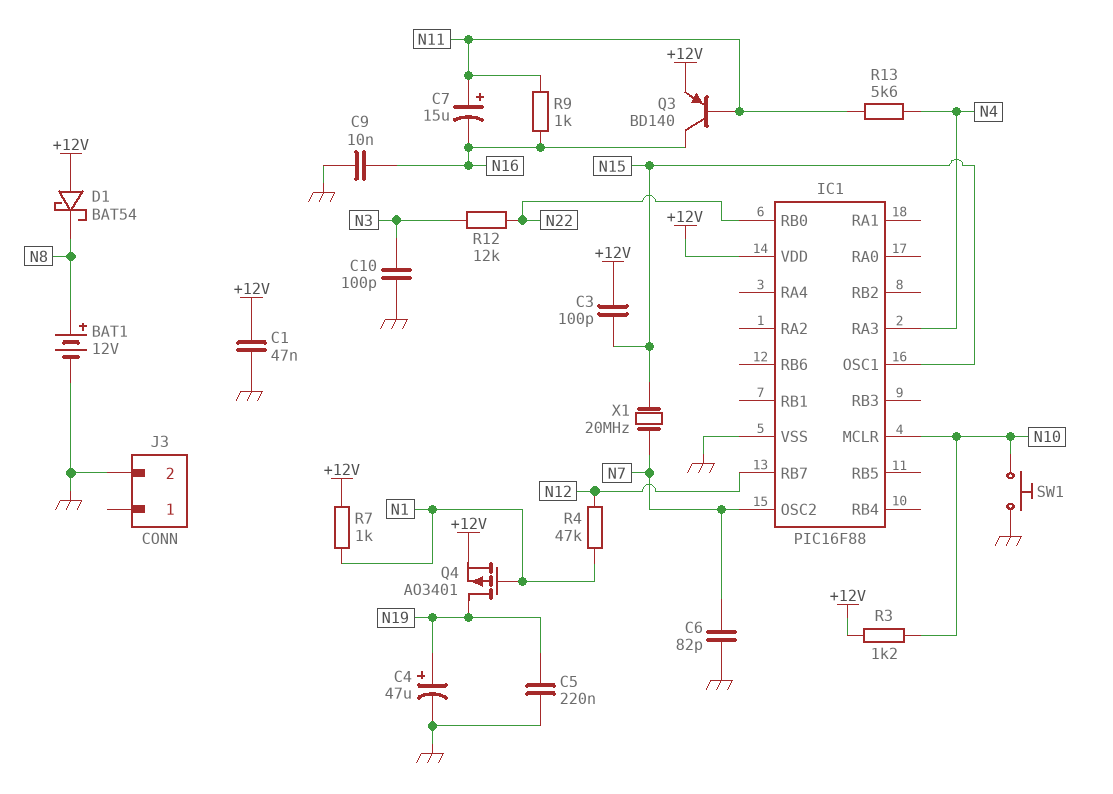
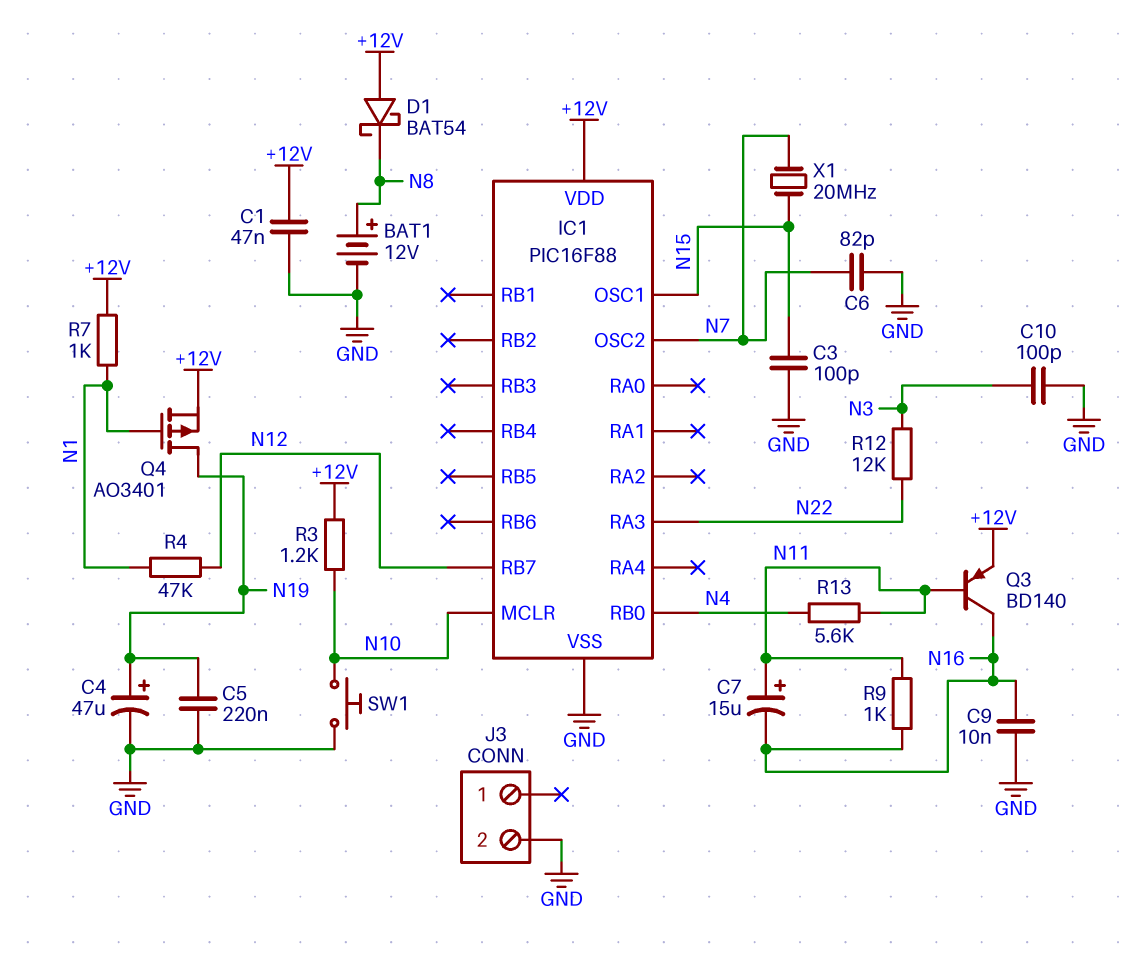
C3: 100pF (+12V, N15) -> 100pF (GND, N15)
IC1 pin RA3: N4 -> N22
IC1 pin RB0: N22 -> N4

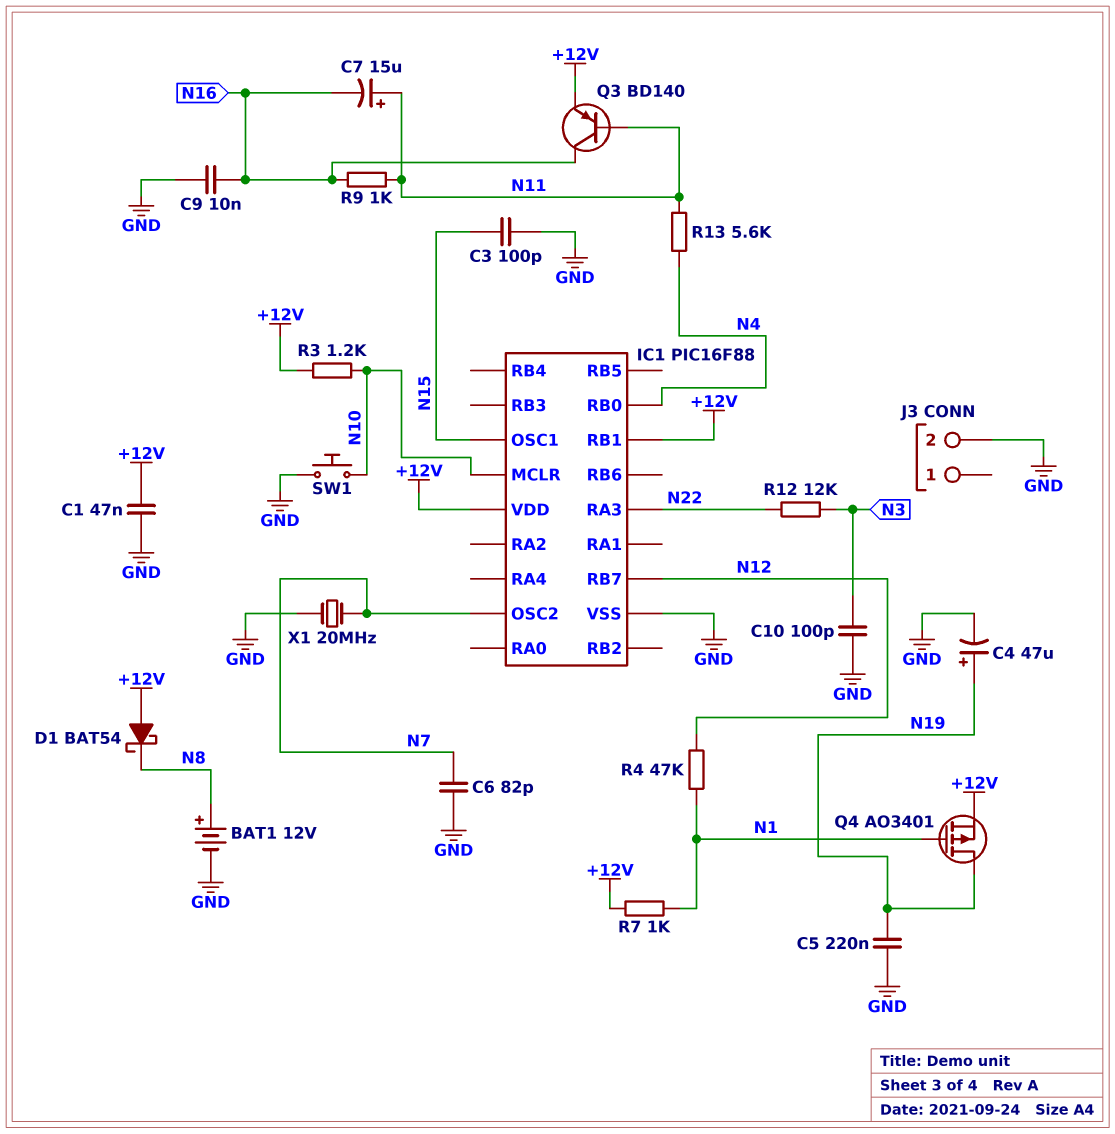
IC1 pin RB1: none -> +12V
X1: 20MHz (N7, N15) -> 20MHz (GND, N7)

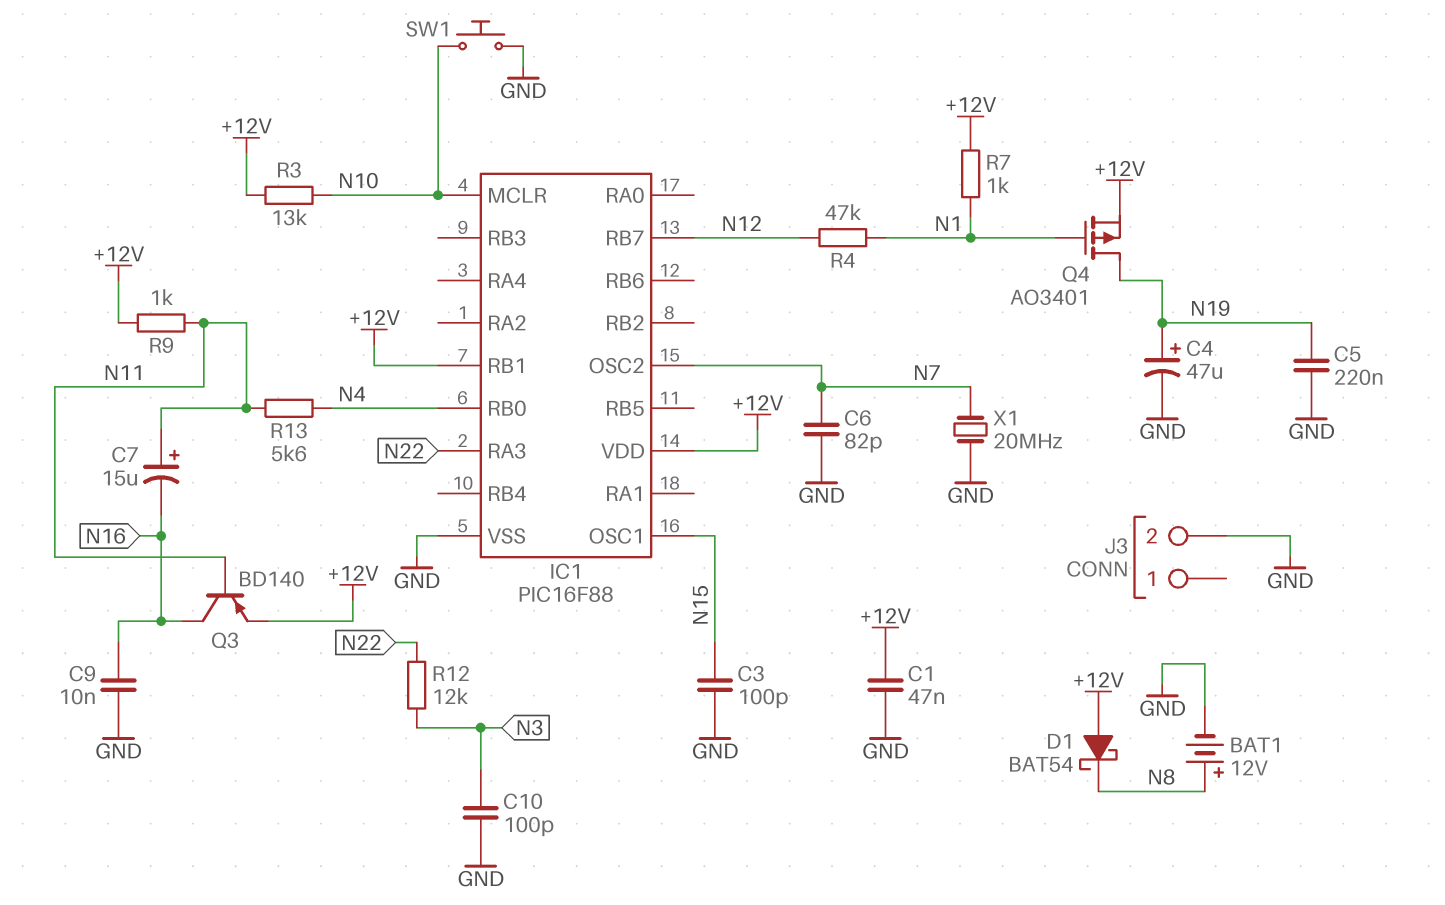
R3: 1.2k (+12V, N10) -> 13k (+12V, N10)
R9: 1k (N11, N16) -> 1k (+12V, N11)

